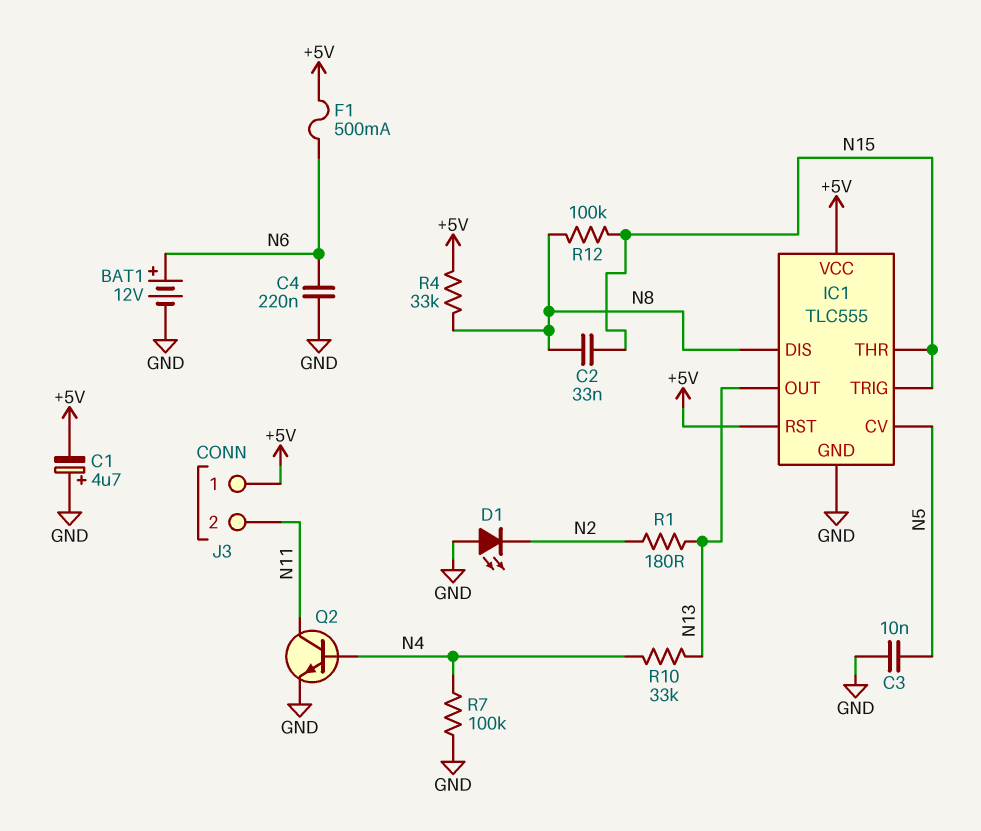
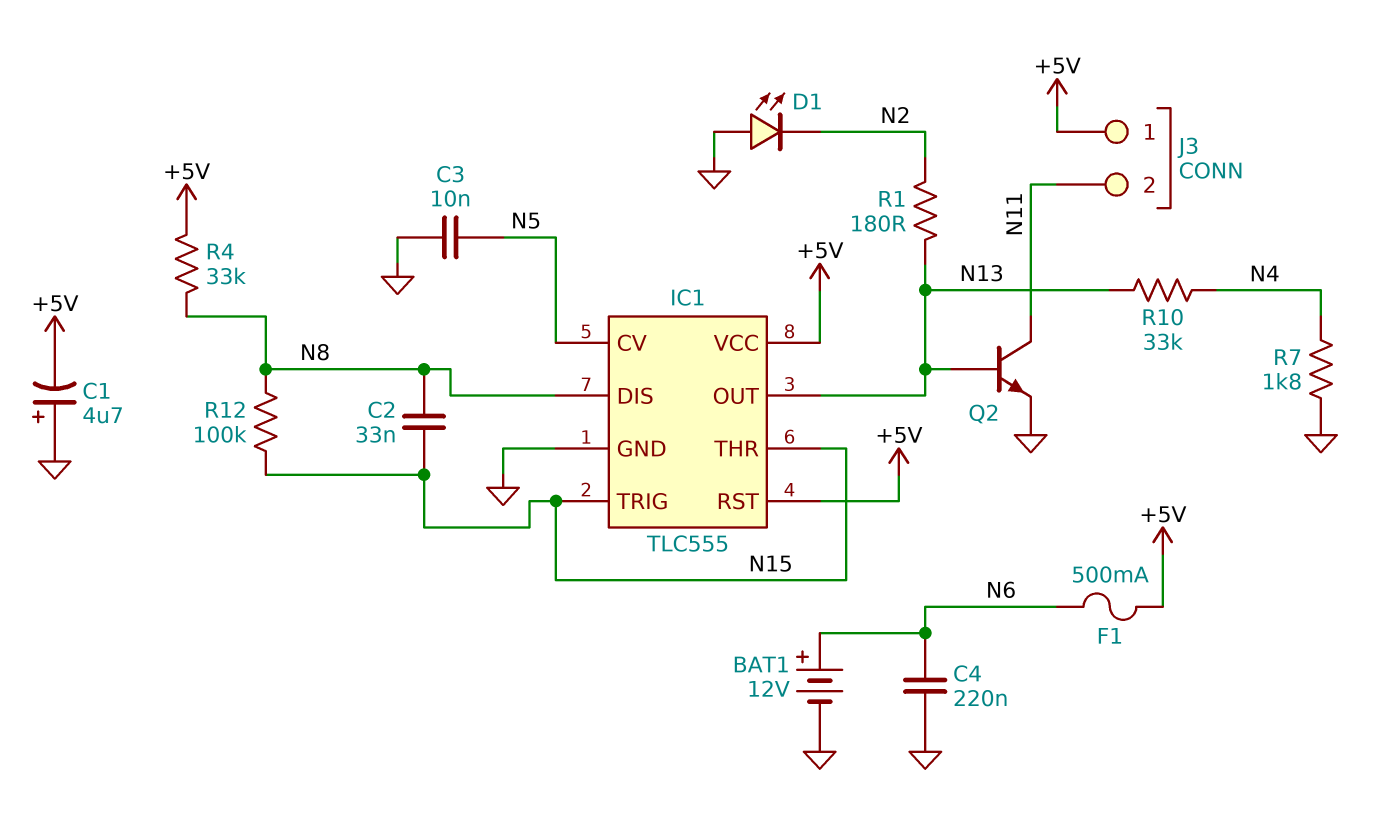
Q2: NPN (B N4, C N11, E GND) -> NPN (B N13, C N11, E GND)
R7: 100k (GND, N4) -> 1.8k (GND, N4)

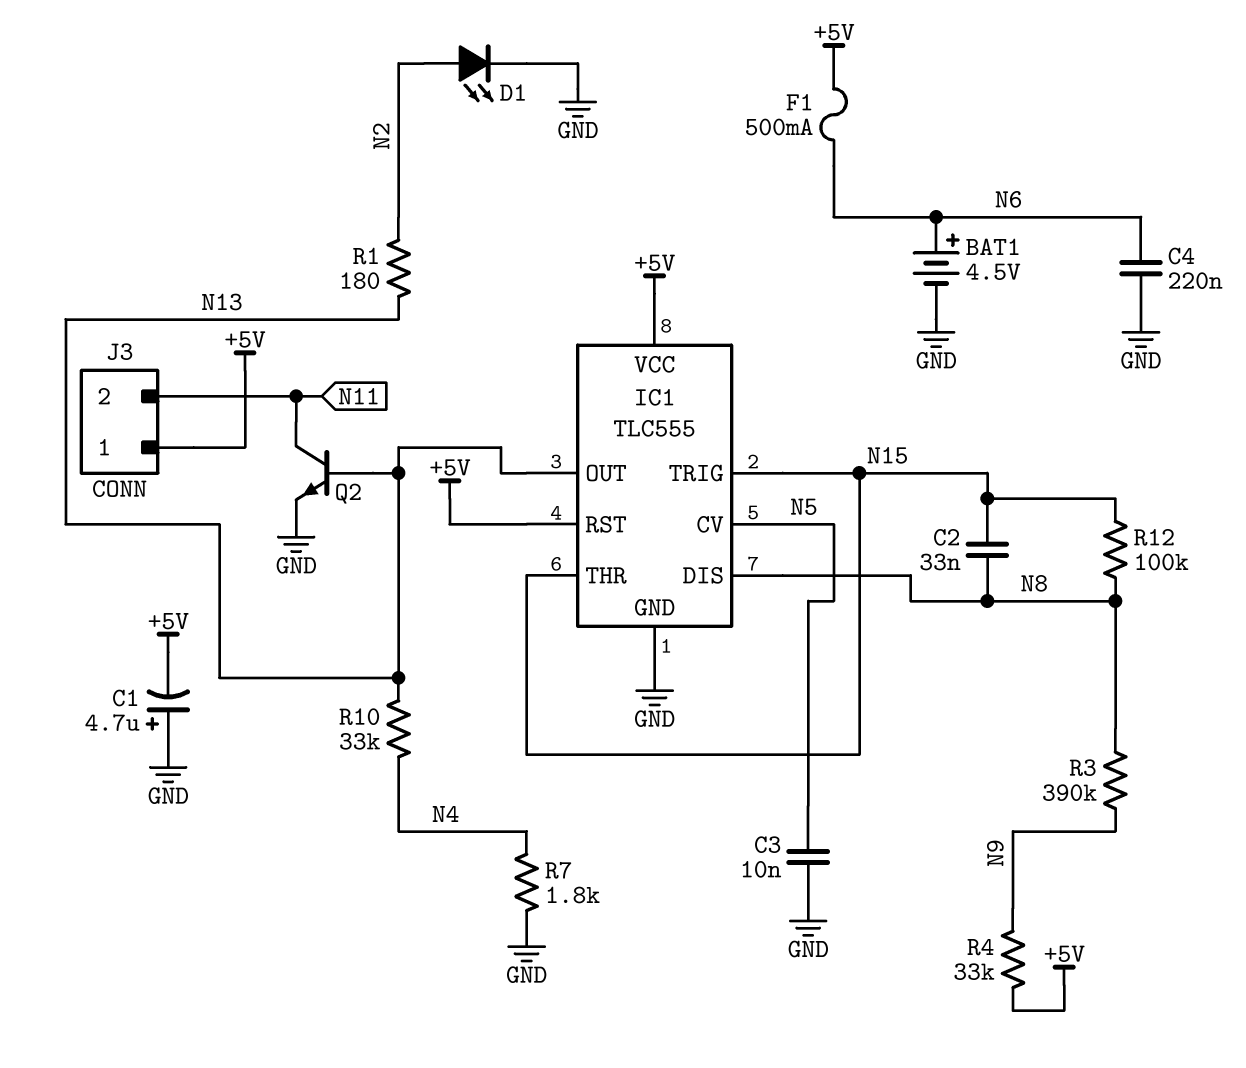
BAT1: 12V (plus N6, minus GND) -> 4.5V (plus N6, minus GND)
D1: LED (A GND, K N2) -> LED (A N2, K GND)
R3: none -> 390k (N8, N9)
R4: 33k (+5V, N8) -> 33k (+5V, N9)

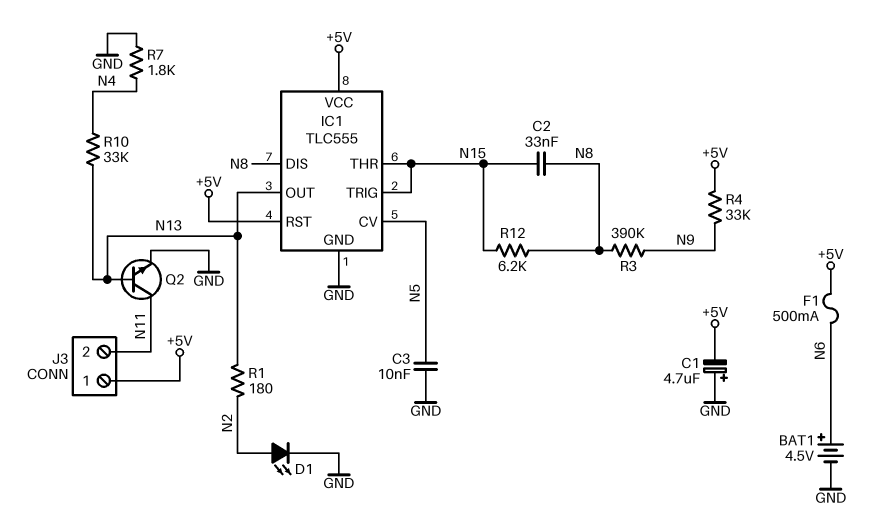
C4: 220nF (GND, N6) -> none
R12: 100k (N8, N15) -> 6.2k (N8, N15)

